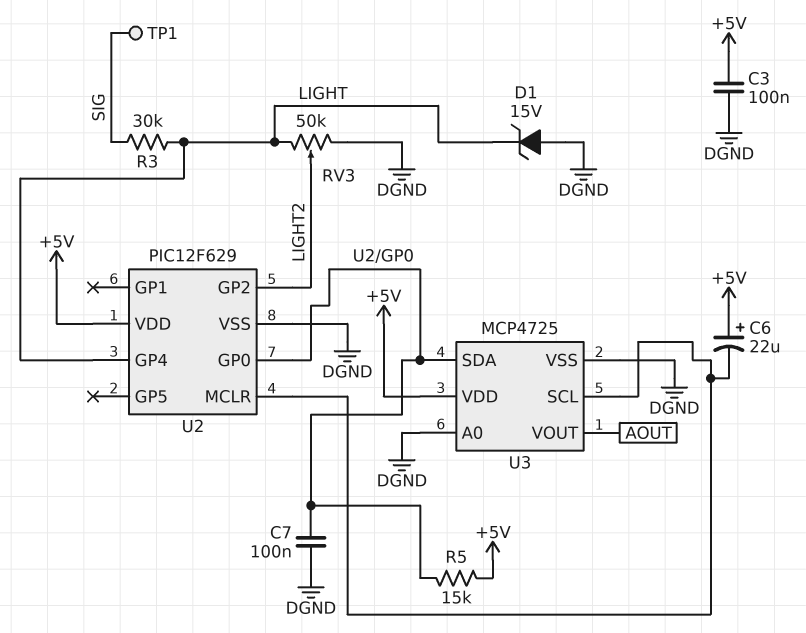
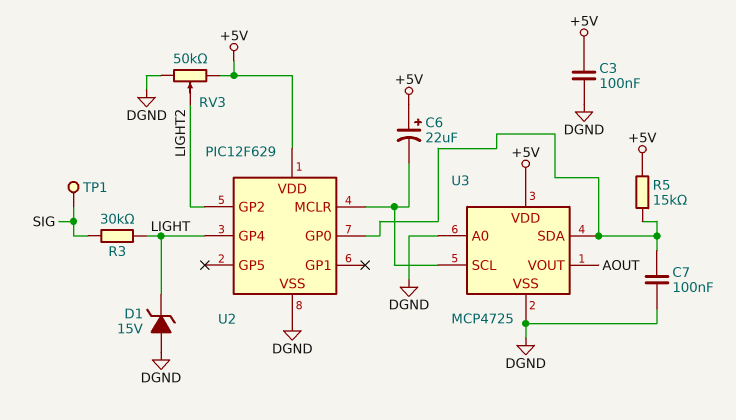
RV3: 50k (DGND, LIGHT, wiper LIGHT2) -> 50k (+5V, DGND, wiper LIGHT2)

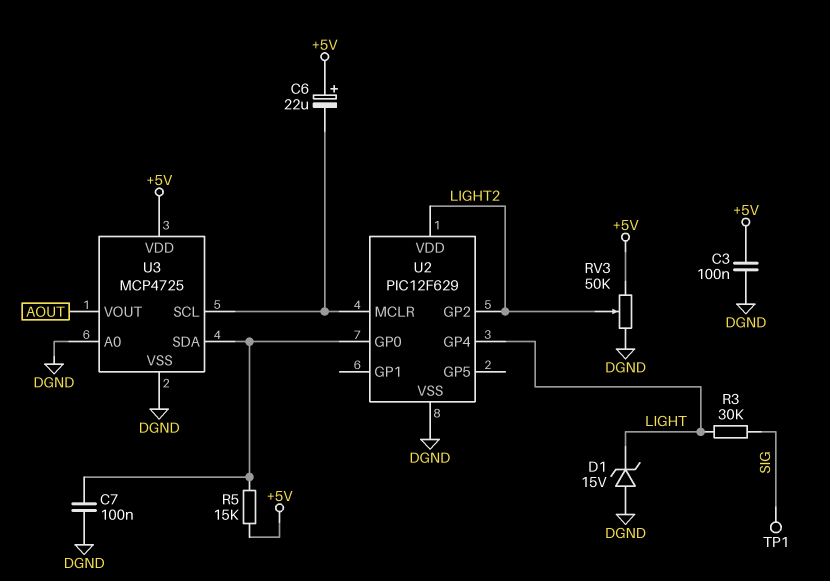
U2 pin VDD: +5V -> LIGHT2

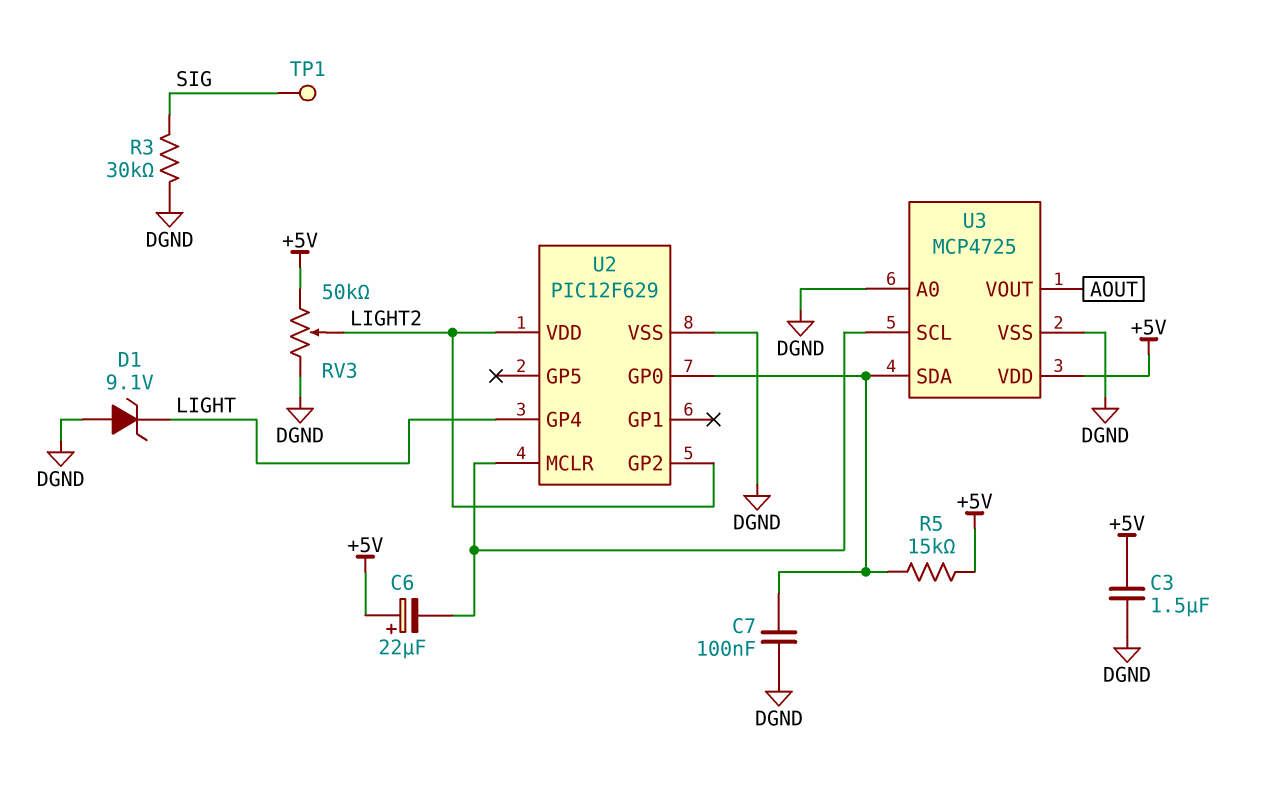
C3: 100nF (+5V, DGND) -> 1.5uF (+5V, DGND)
D1: zener 15V (A DGND, K LIGHT) -> zener 9.1V (A DGND, K LIGHT)
R3: 30k (LIGHT, SIG) -> 30k (DGND, SIG)

